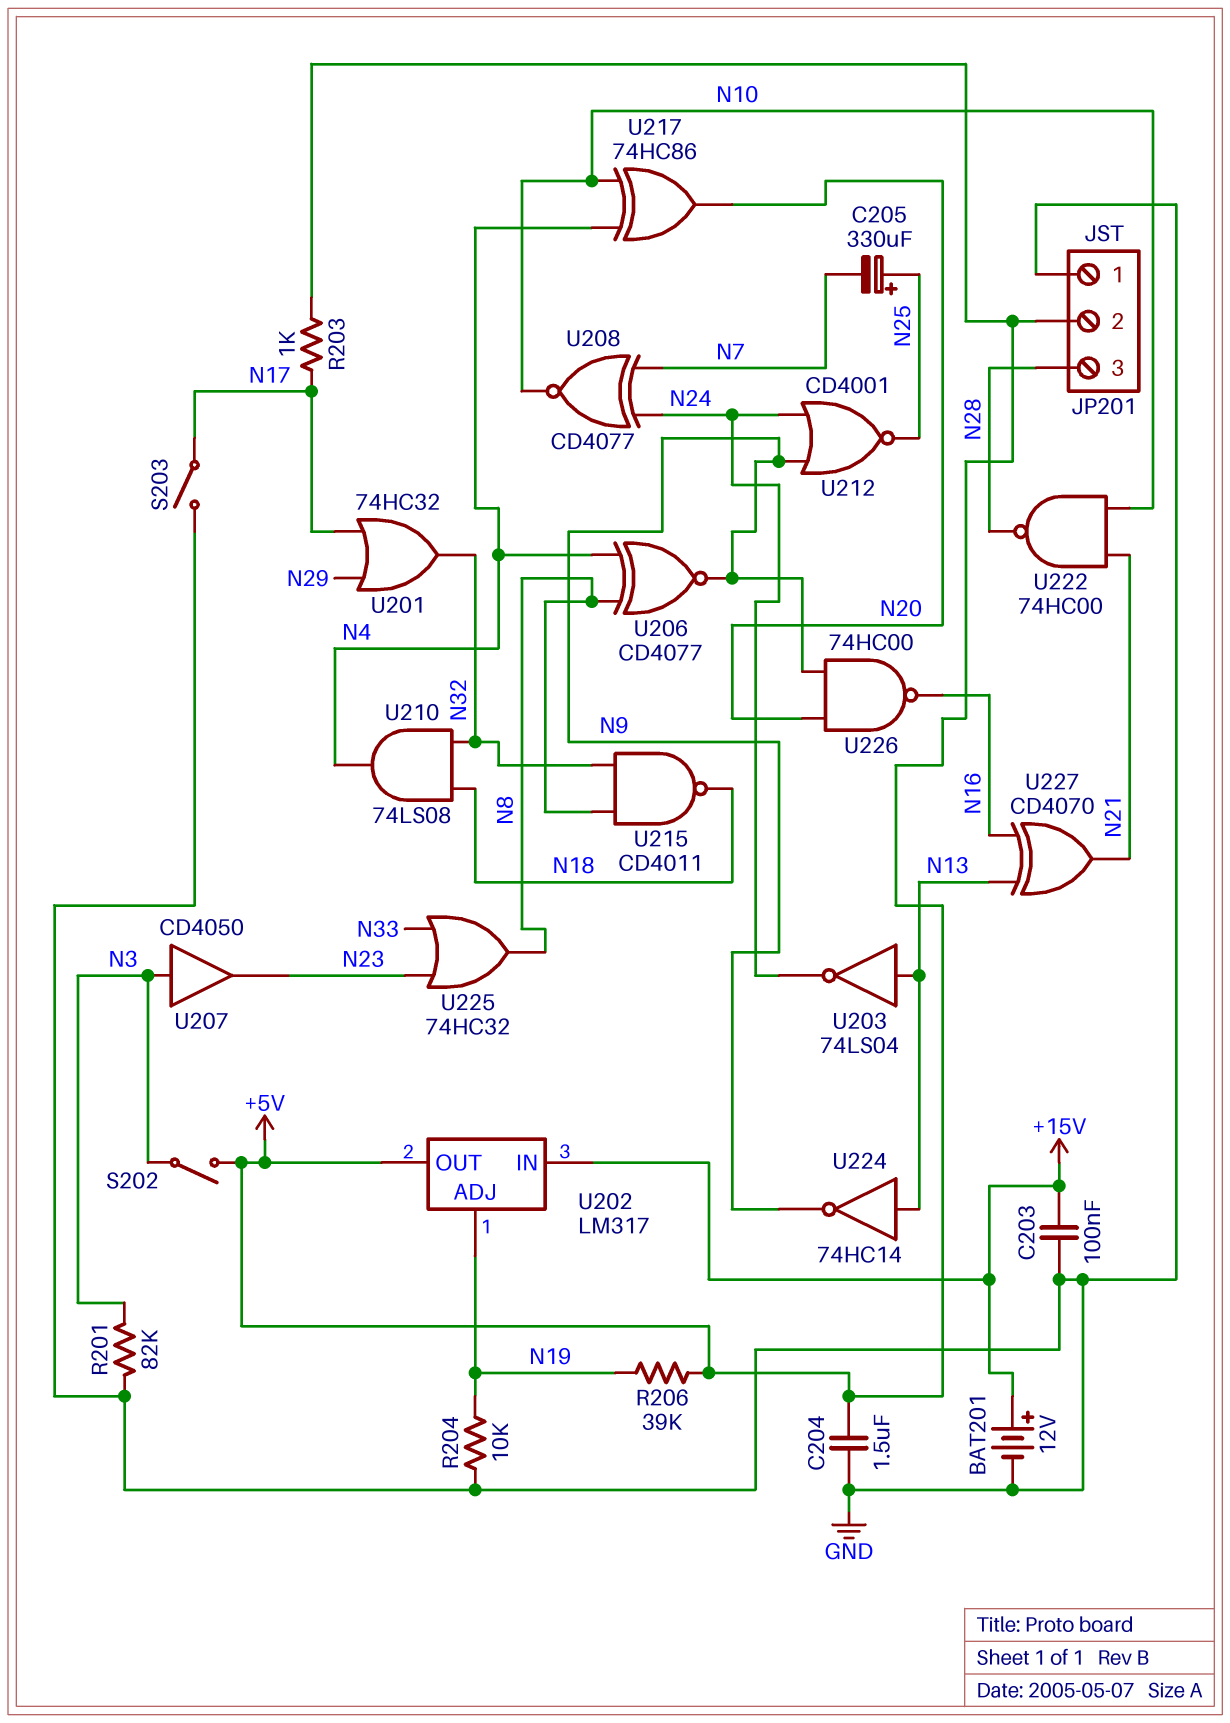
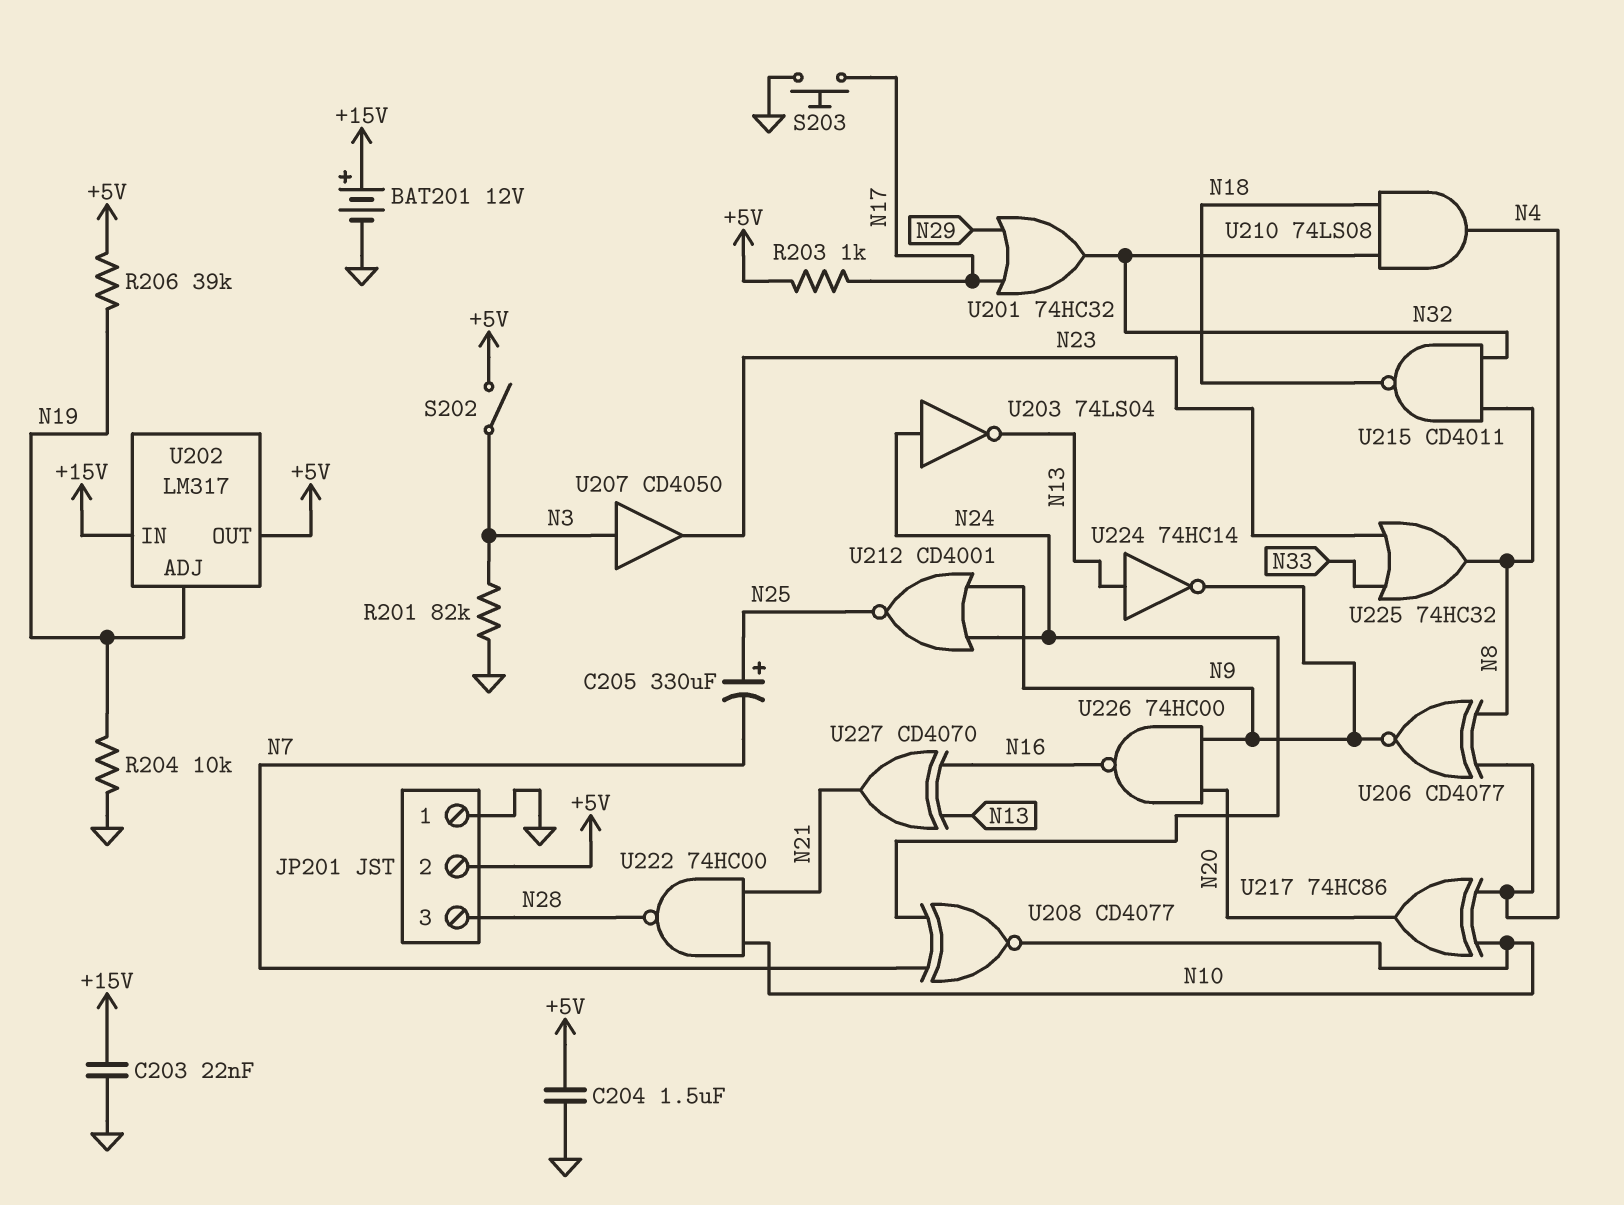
C203: 100nF (+15V, GND) -> 22nF (+15V, GND)
S203: switch (GND, N17) -> button (GND, N17)
U203: NOT 74LS04 (in N13, out N24) -> NOT 74LS04 (in N24, out N13)

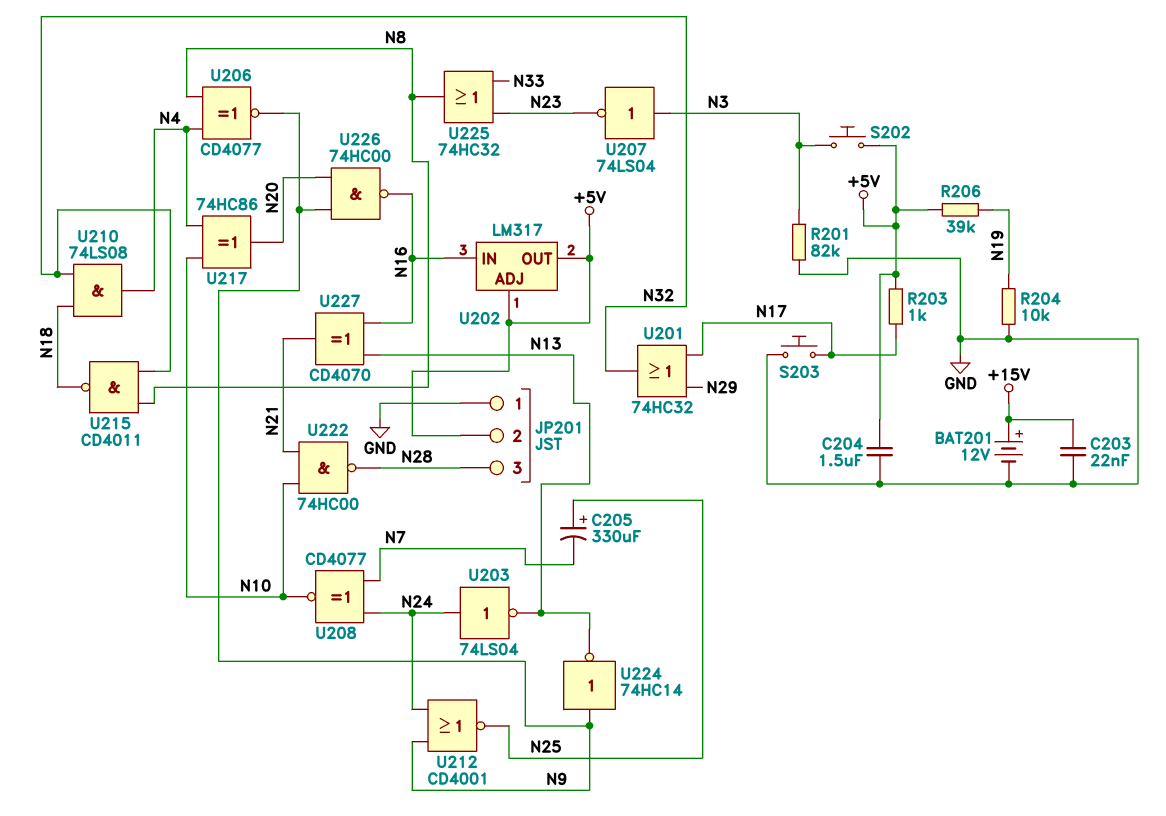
S202: switch (+5V, N3) -> button (+5V, N3)
U202 pin ADJ: N19 -> +5V
U202 pin IN: +15V -> N16
U207: buffer CD4050 (in N3, out N23) -> NOT 74LS04 (in N3, out N23)
U224: NOT 74HC14 (in N13, out N9) -> NOT 74HC14 (in N9, out N13)

